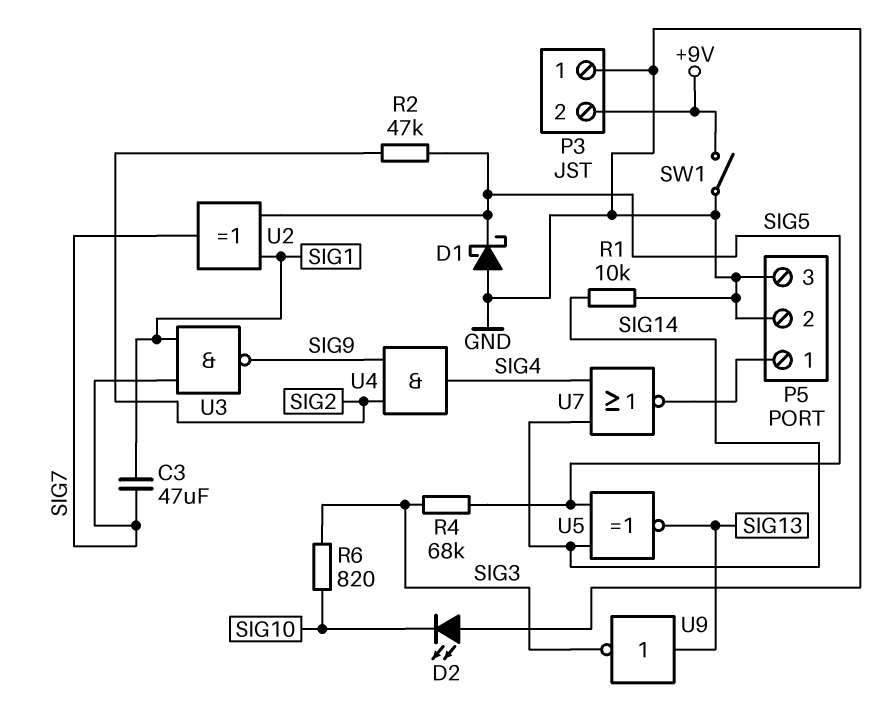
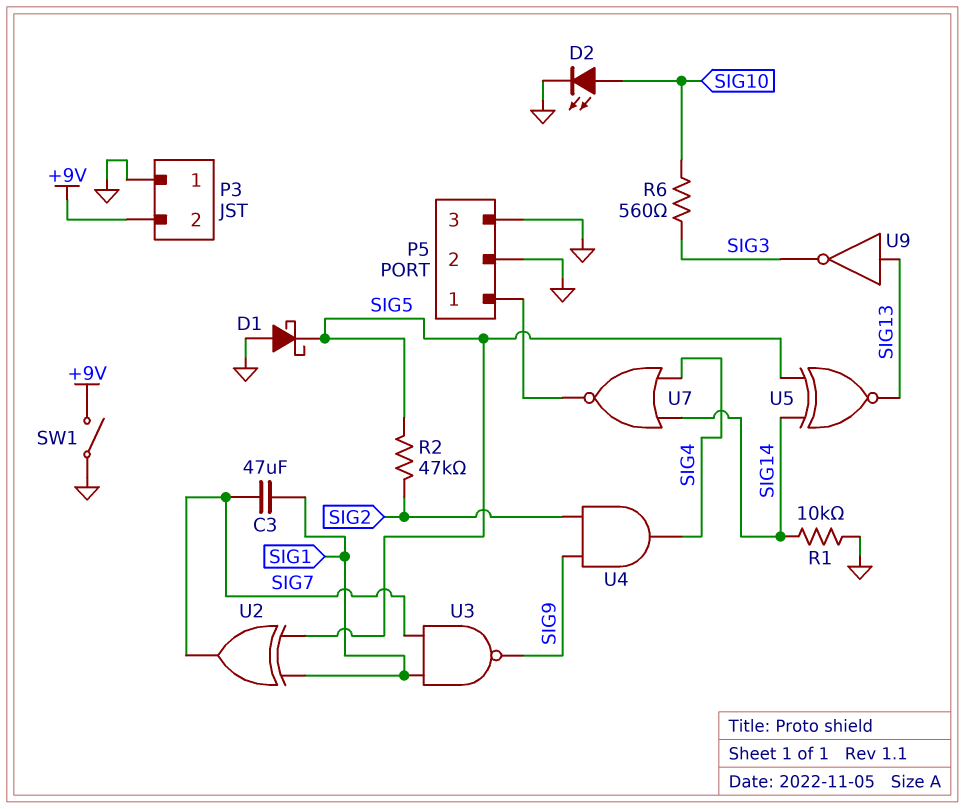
D2: LED (A GND, K SIG10) -> LED (A SIG10, K GND)
R4: 68k (SIG3, SIG5) -> none
R6: 820 (SIG3, SIG10) -> 560 (SIG3, SIG10)

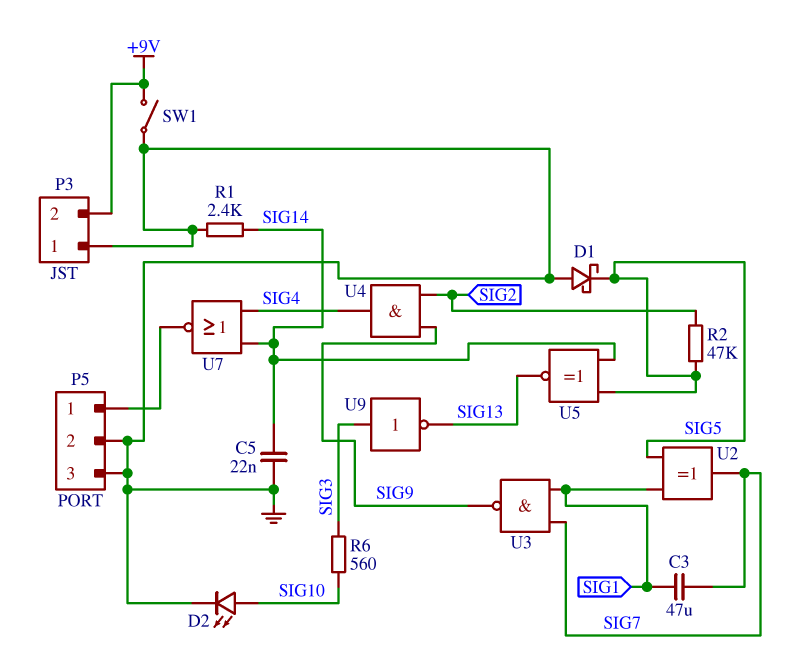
C5: none -> 22nF (GND, SIG14)
R1: 10k (GND, SIG14) -> 2.4k (GND, SIG14)
U9: NOT (in SIG13, out SIG3) -> NOT (in SIG3, out SIG13)

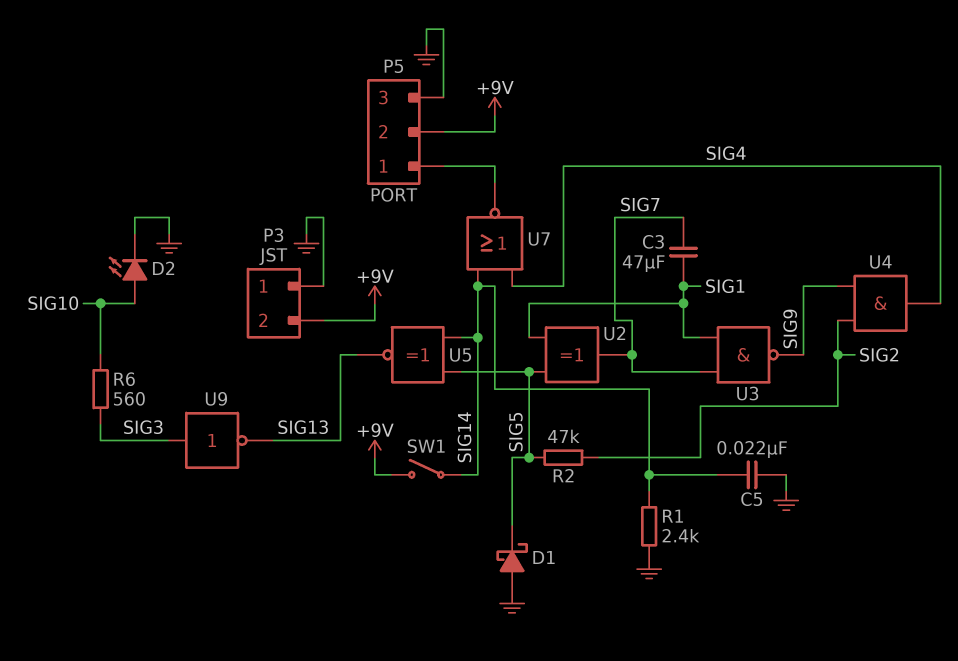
P5 pin 2: GND -> +9V
SW1: switch (+9V, GND) -> switch (+9V, SIG14)

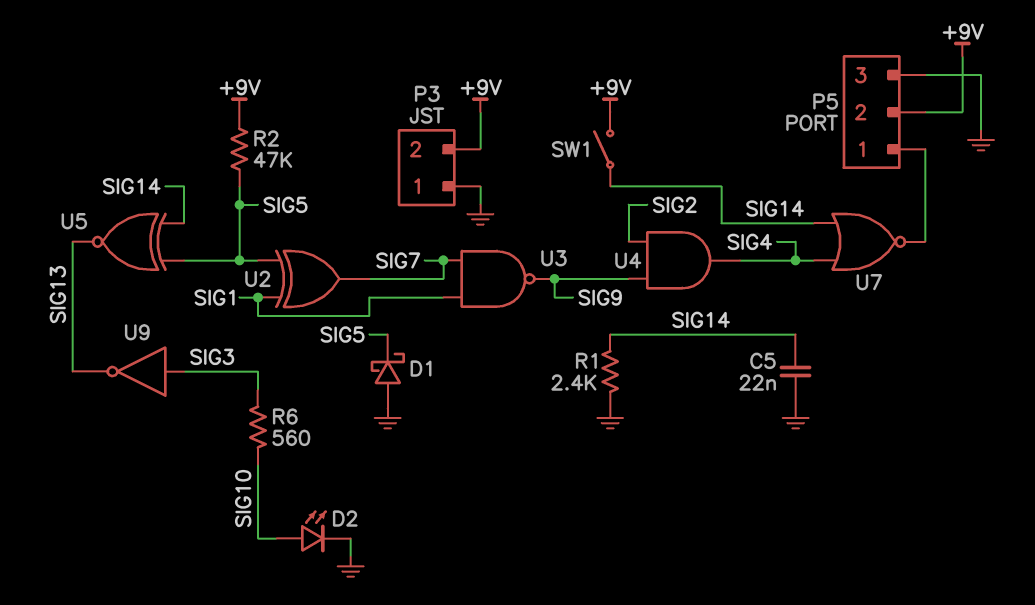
C3: 47uF (SIG1, SIG7) -> none
R2: 47k (SIG2, SIG5) -> 47k (+9V, SIG5)

